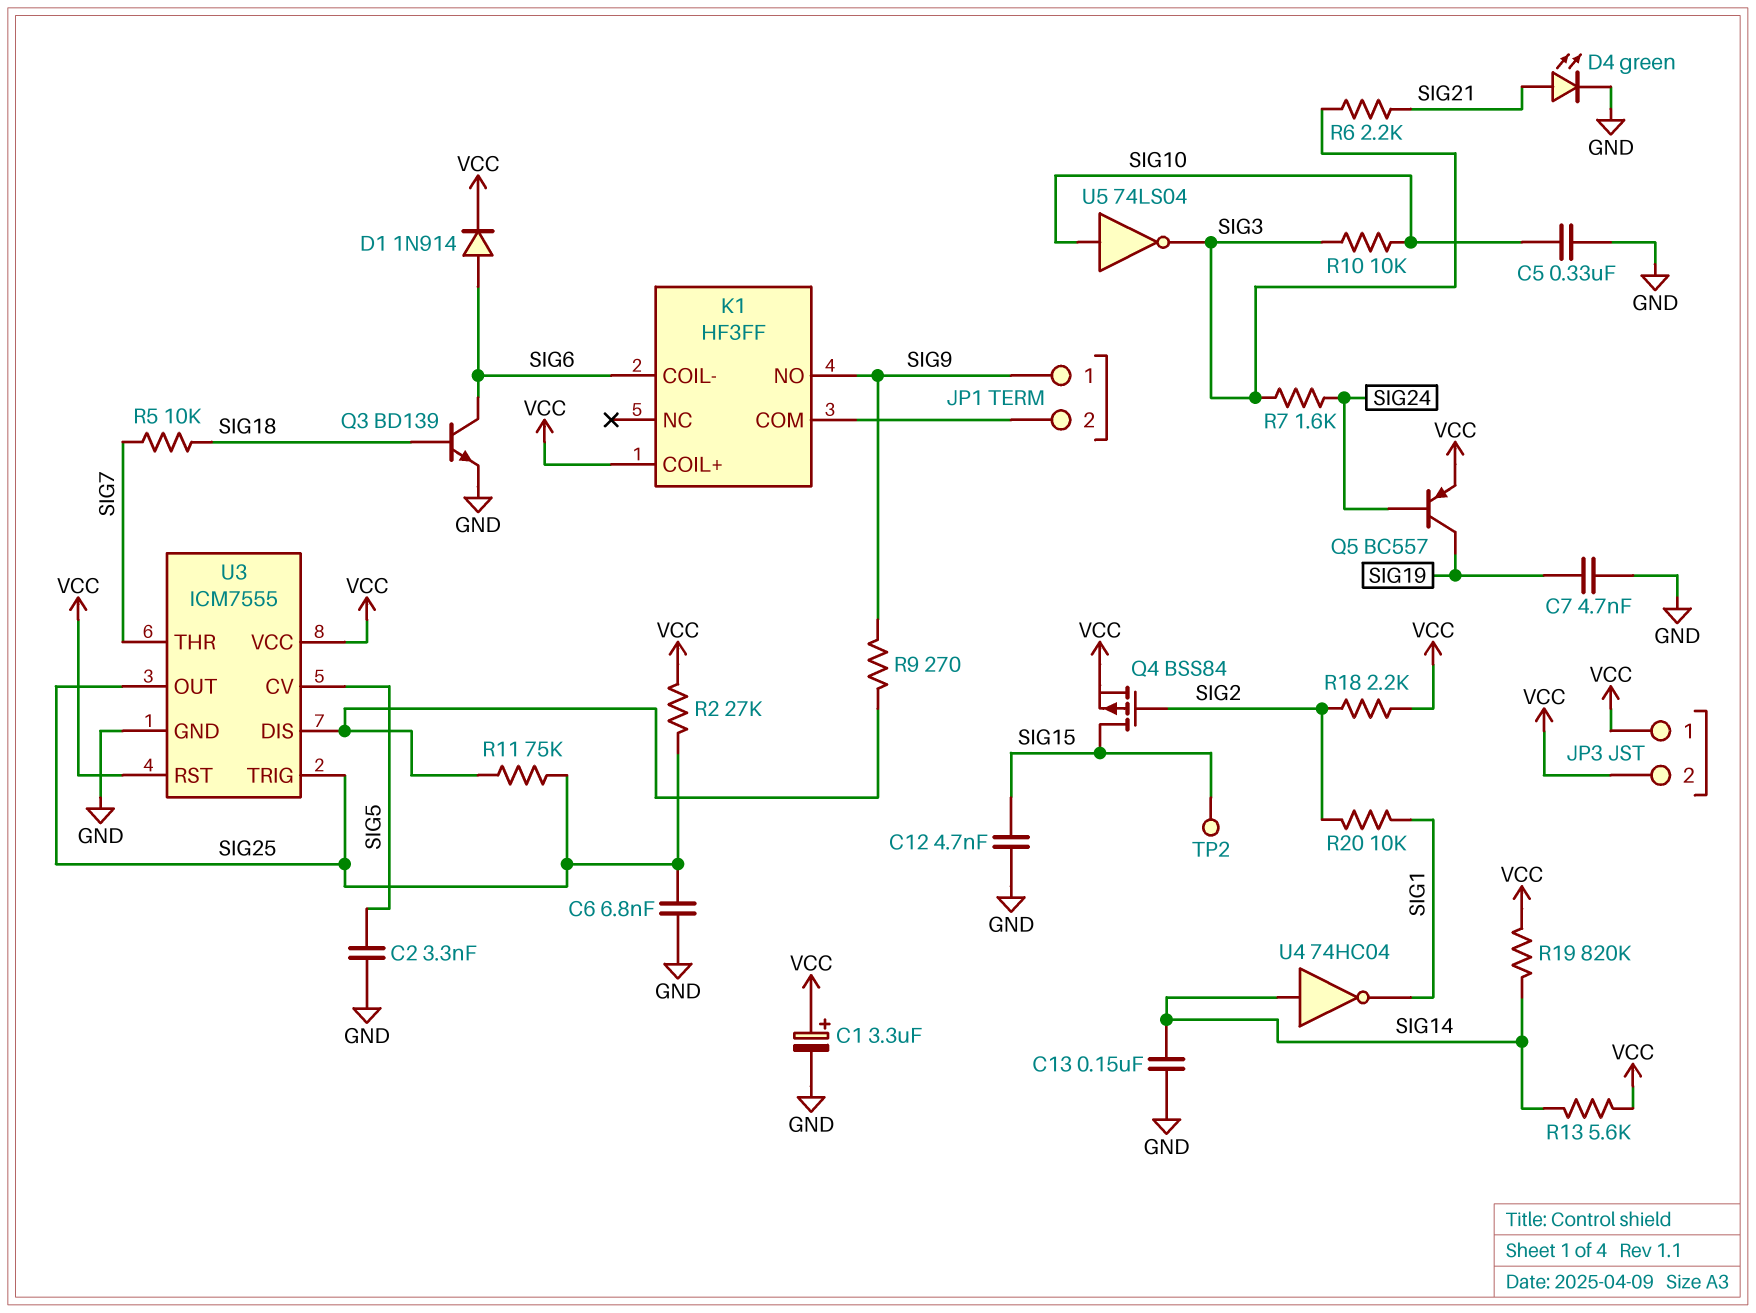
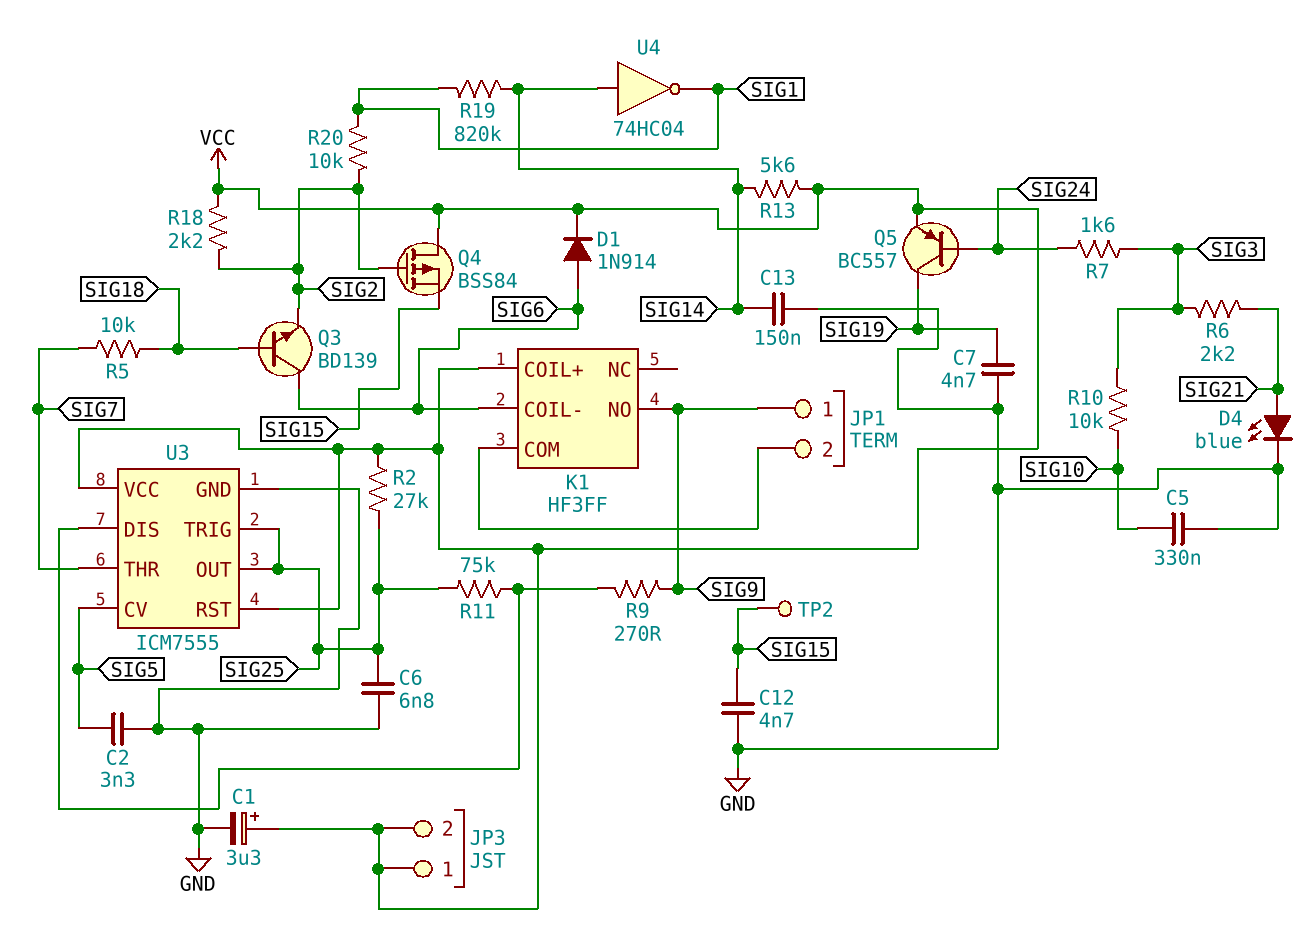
D4: LED green (A SIG21, K GND) -> LED blue (A SIG21, K GND)
Q3: NPN BD139 (B SIG18, C SIG6, E GND) -> NPN BD139 (B SIG18, C SIG6, E SIG2)
Q4: PMOS BSS84 (G SIG2, D SIG15, S VCC) -> PMOS BSS84 (G SIG2, D VCC, S SIG15)
R19: 820k (SIG14, VCC) -> 820k (SIG1, SIG14)
U5: NOT 74LS04 (in SIG10, out SIG3) -> none

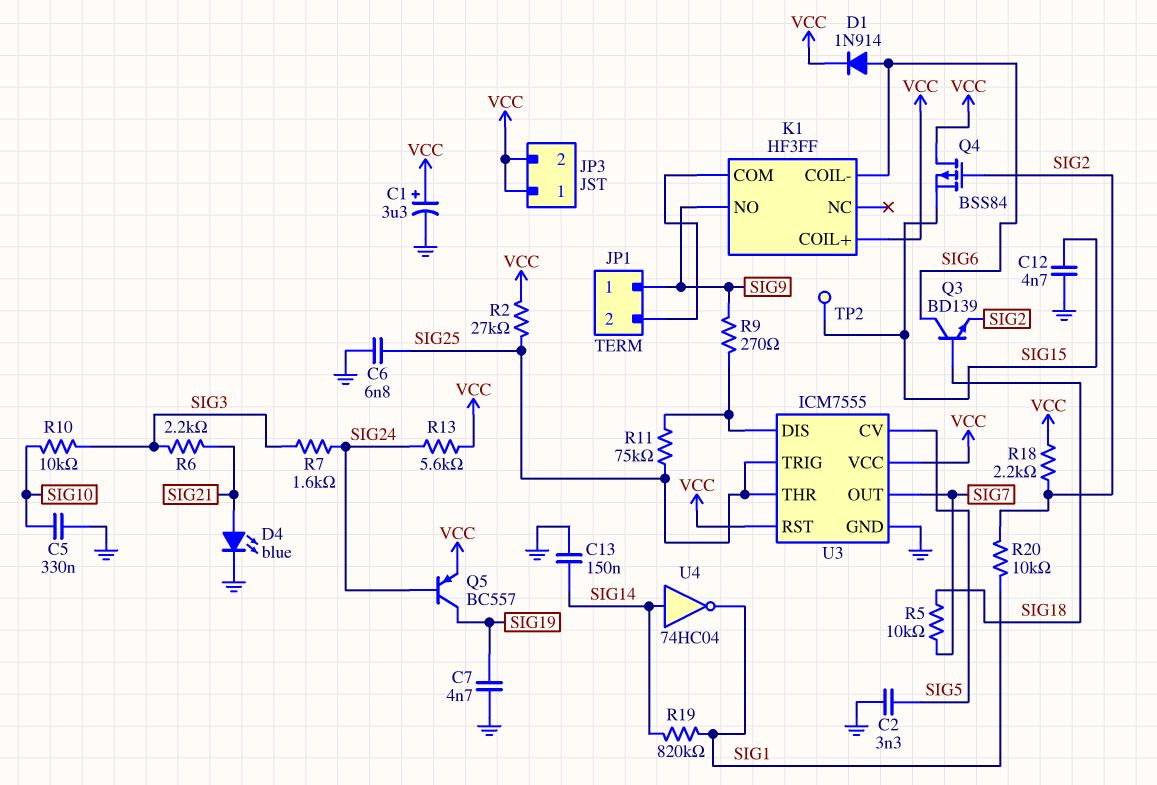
R13: 5.6k (SIG14, VCC) -> 5.6k (SIG24, VCC)
U3 pin OUT: SIG25 -> SIG7
U3 pin THR: SIG7 -> SIG25

